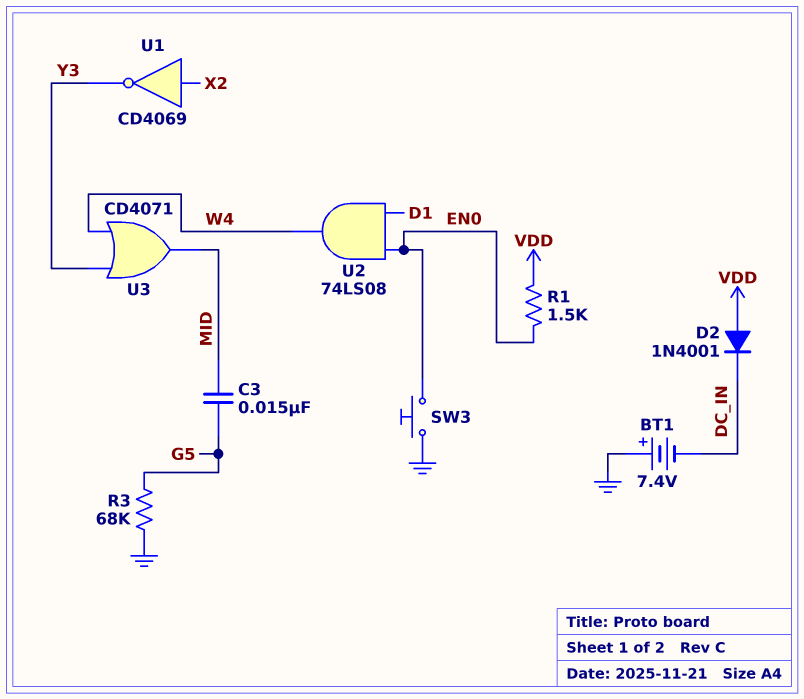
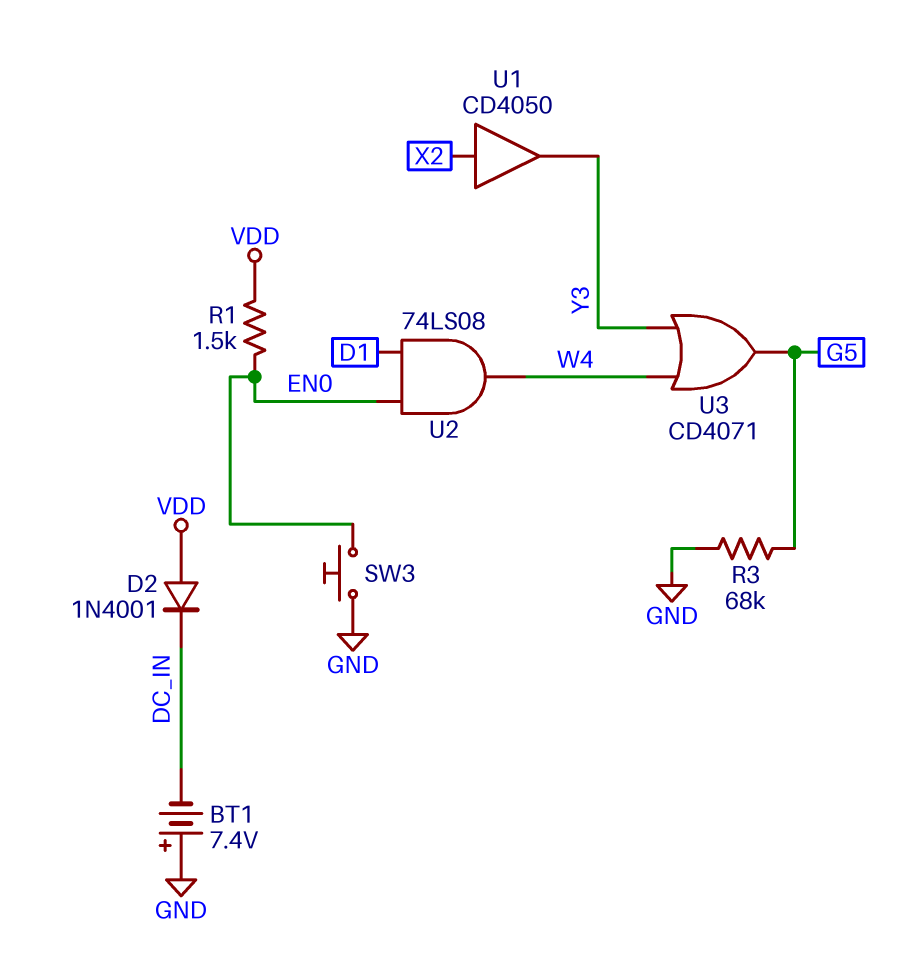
C3: 15nF (G5, MID) -> none
U1: NOT CD4069 (in X2, out Y3) -> buffer CD4050 (in X2, out Y3)
U3: OR CD4071 (in W4, in Y3, out MID) -> OR CD4071 (in W4, in Y3, out G5)

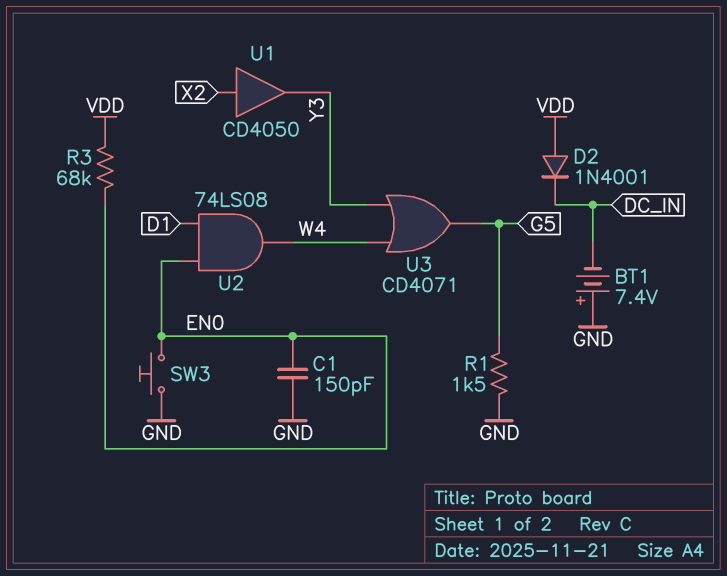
C1: none -> 150pF (EN0, GND)
R1: 1.5k (EN0, VDD) -> 1.5k (G5, GND)
R3: 68k (G5, GND) -> 68k (EN0, VDD)

